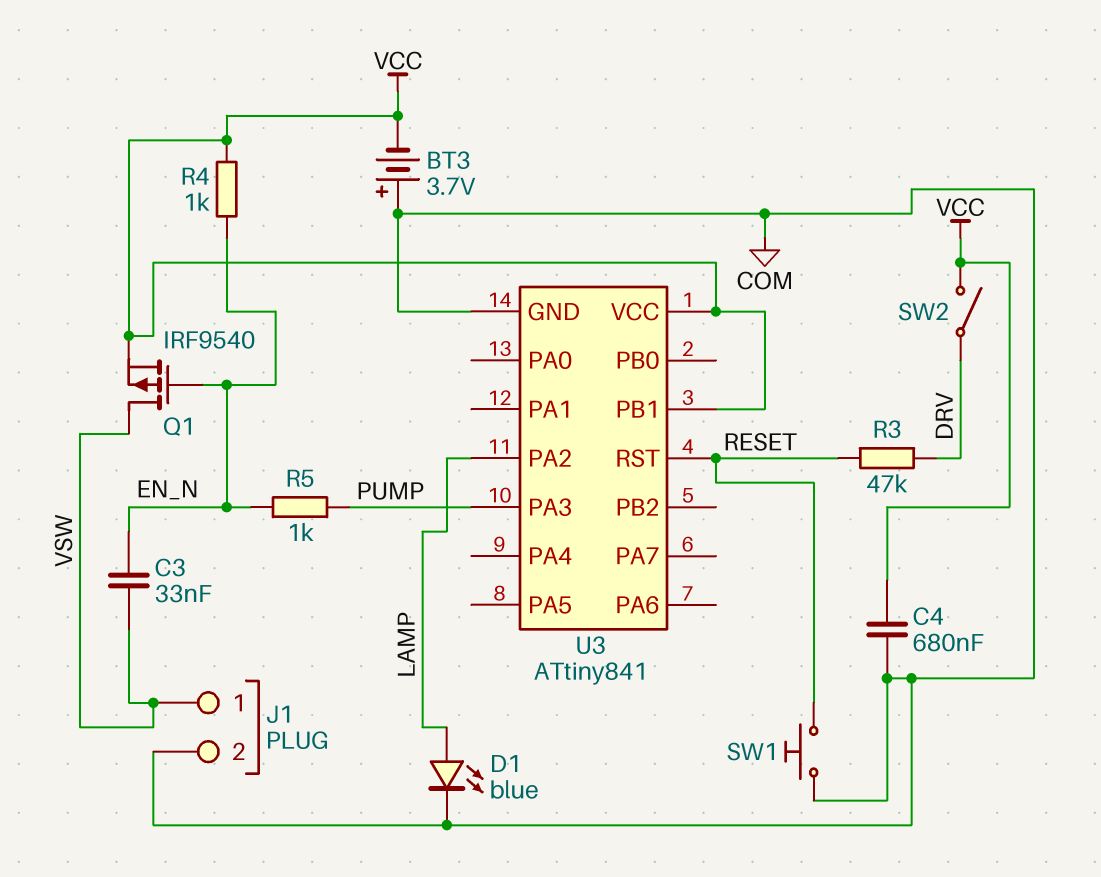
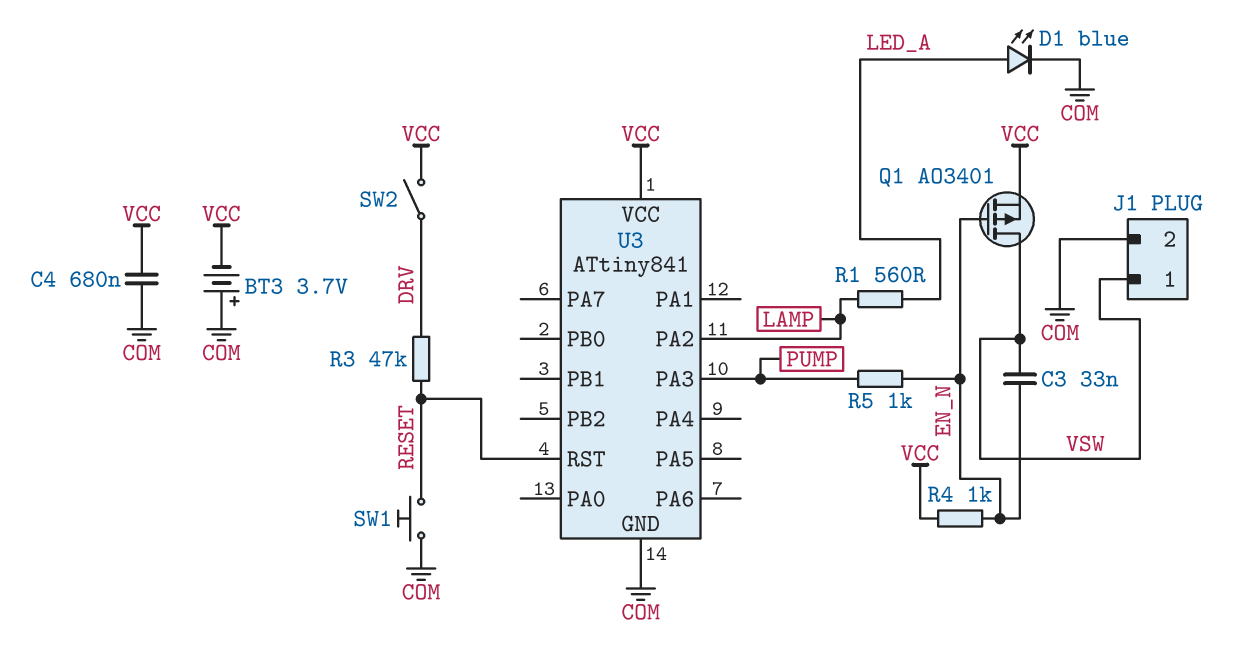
D1: LED blue (A LAMP, K COM) -> LED blue (A LED_A, K COM)
Q1: PMOS IRF9540 (G EN_N, D VSW, S VCC) -> PMOS AO3401 (G EN_N, D VSW, S VCC)
R1: none -> 560 (LAMP, LED_A)
U3 pin PB1: VCC -> none

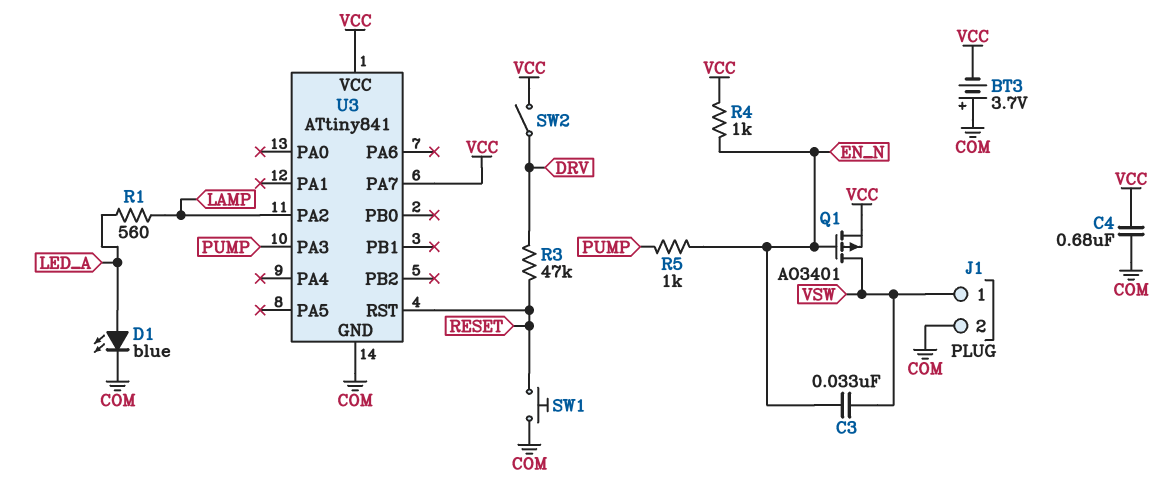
U3 pin PA7: none -> VCC

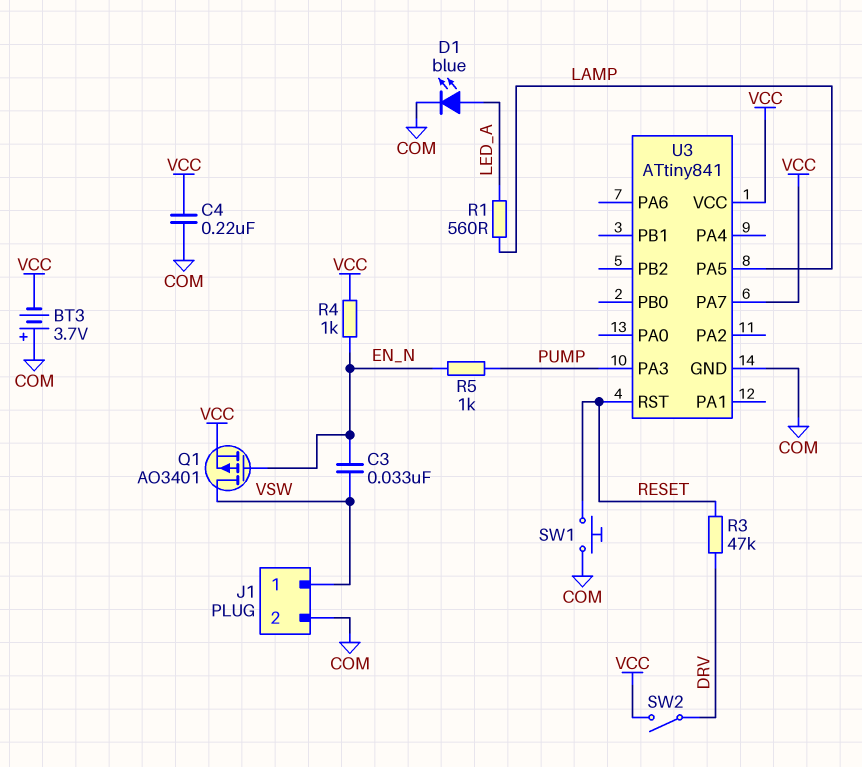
C4: 680nF (COM, VCC) -> 220nF (COM, VCC)
U3 pin PA2: LAMP -> none
U3 pin PA5: none -> LAMP

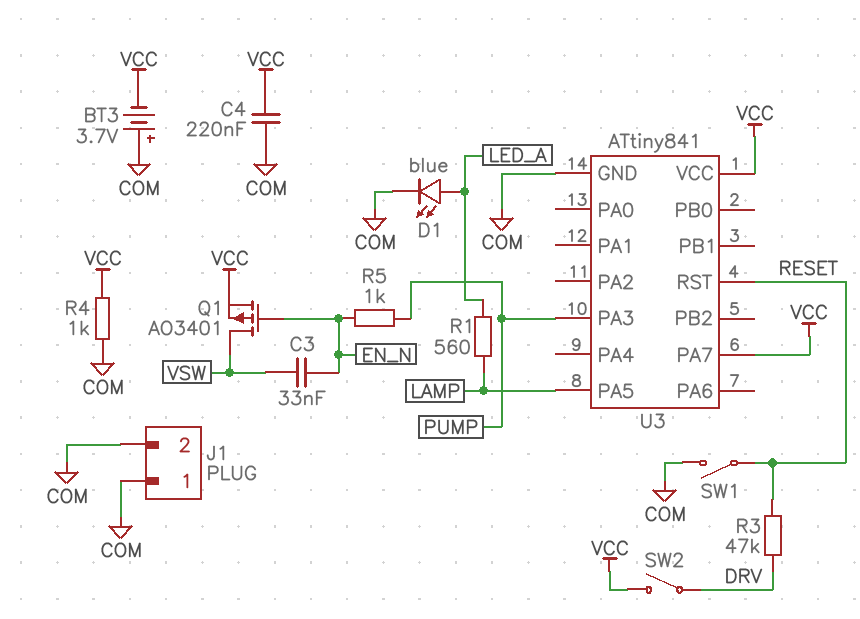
J1 pin 1: VSW -> COM
R4: 1k (EN_N, VCC) -> 1k (COM, VCC)
SW1: button (COM, RESET) -> switch (COM, RESET)

